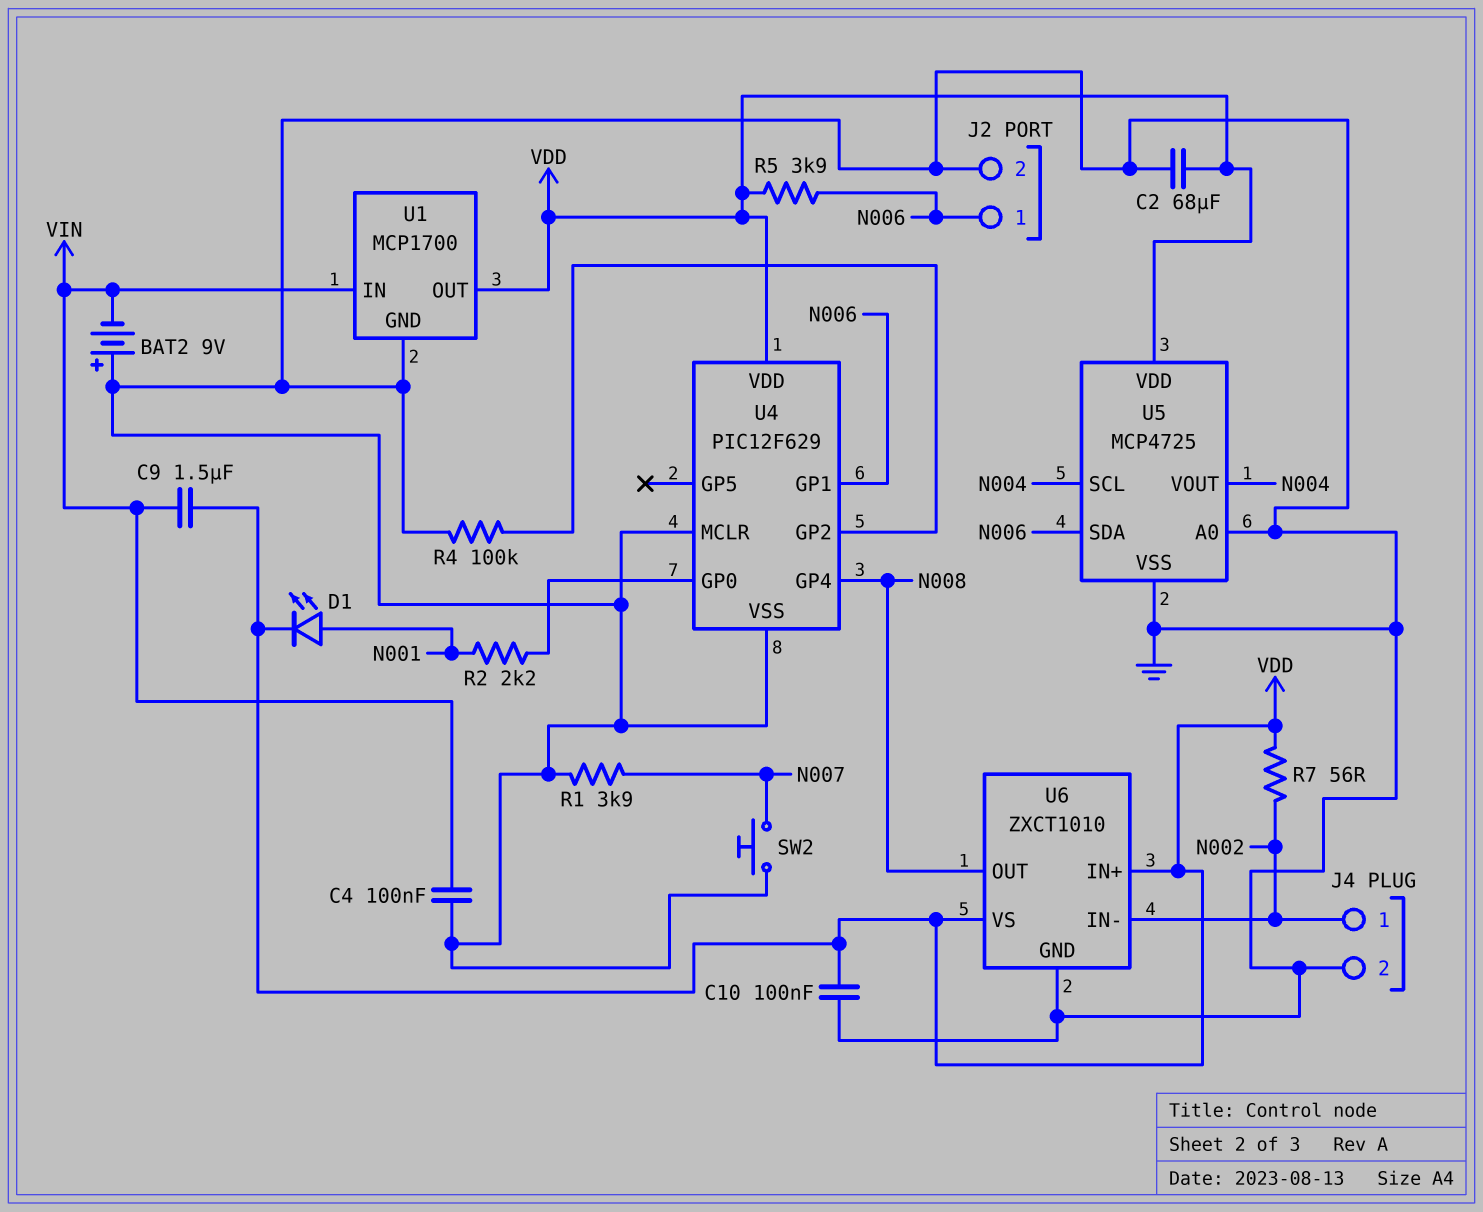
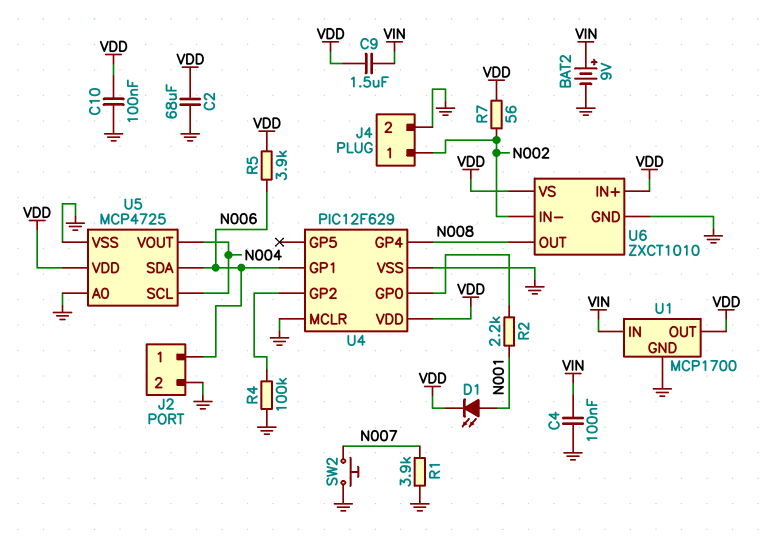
BAT2: 9V (plus GND, minus VIN) -> 9V (plus VIN, minus GND)

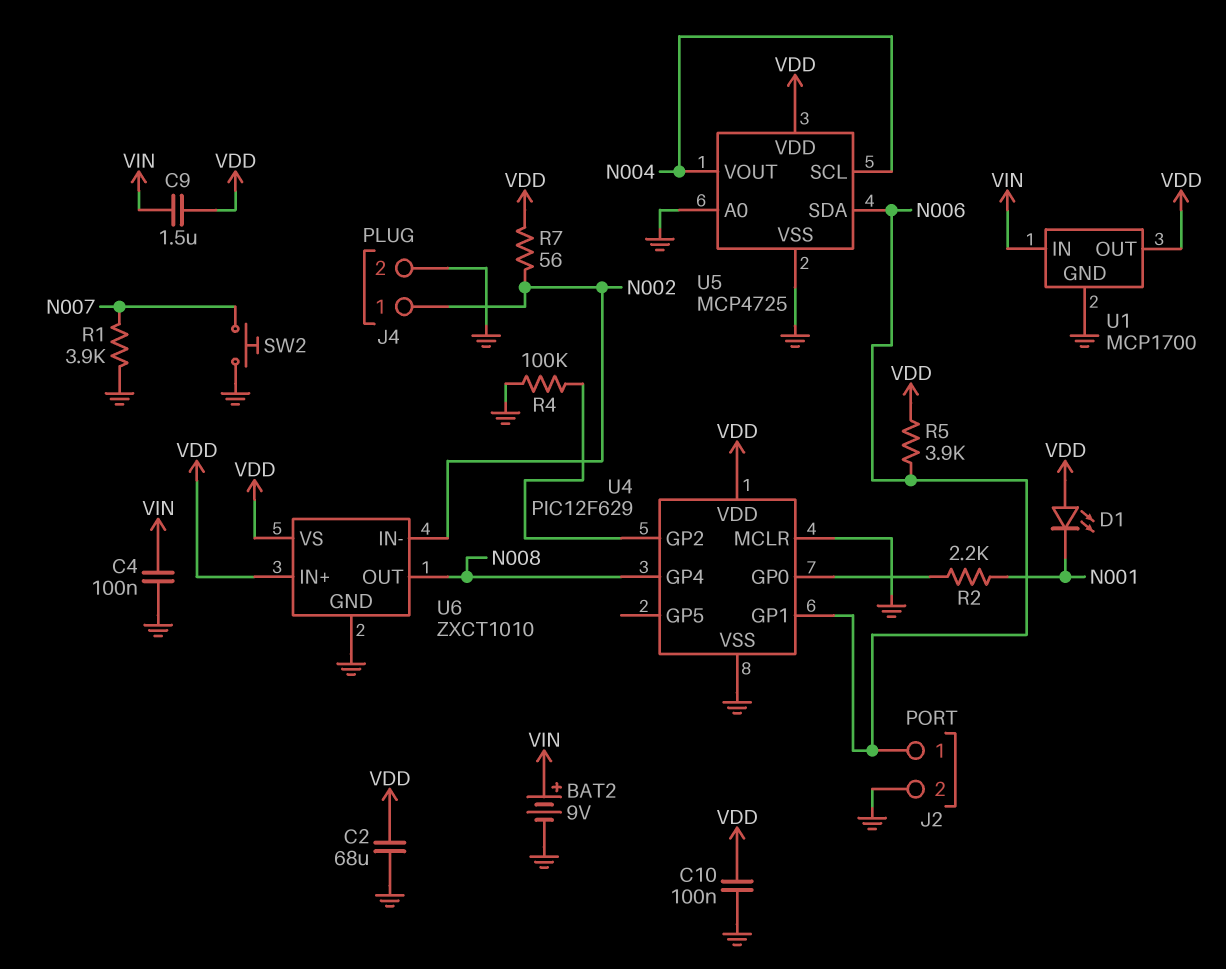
D1: LED (A N001, K VDD) -> LED (A VDD, K N001)

